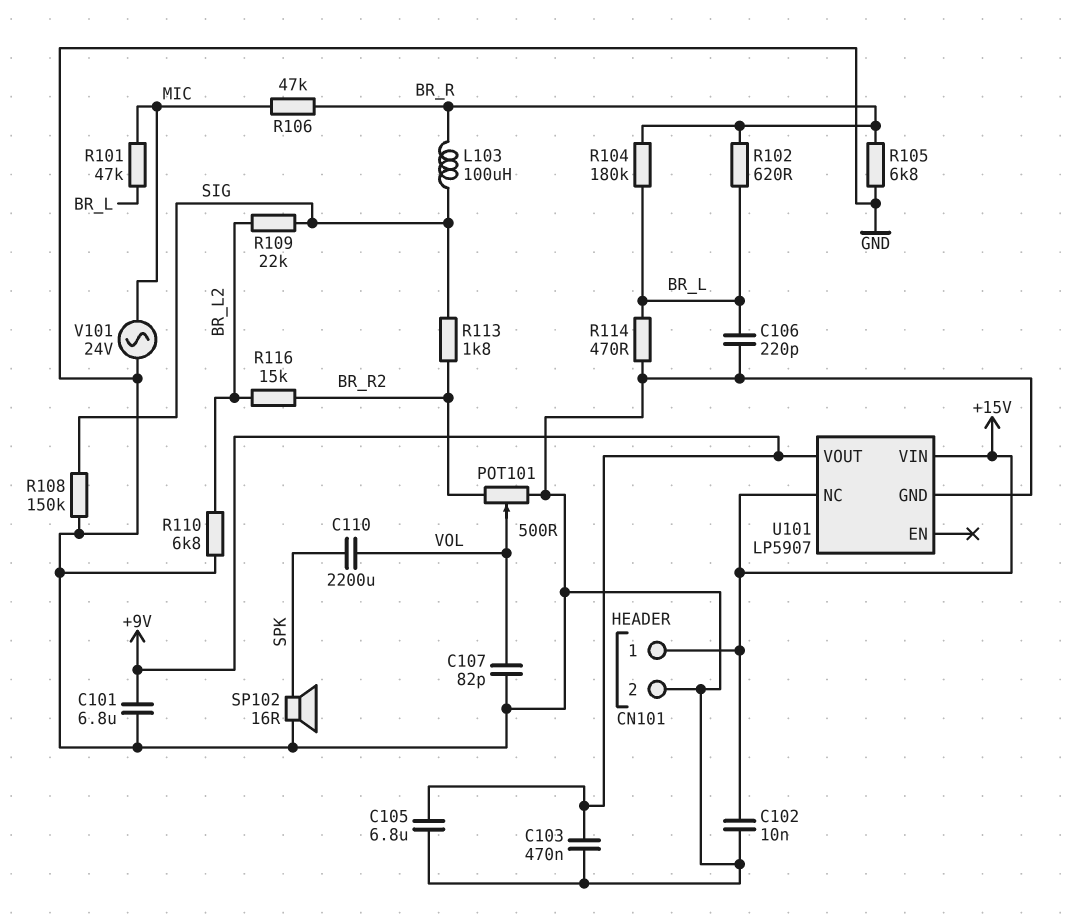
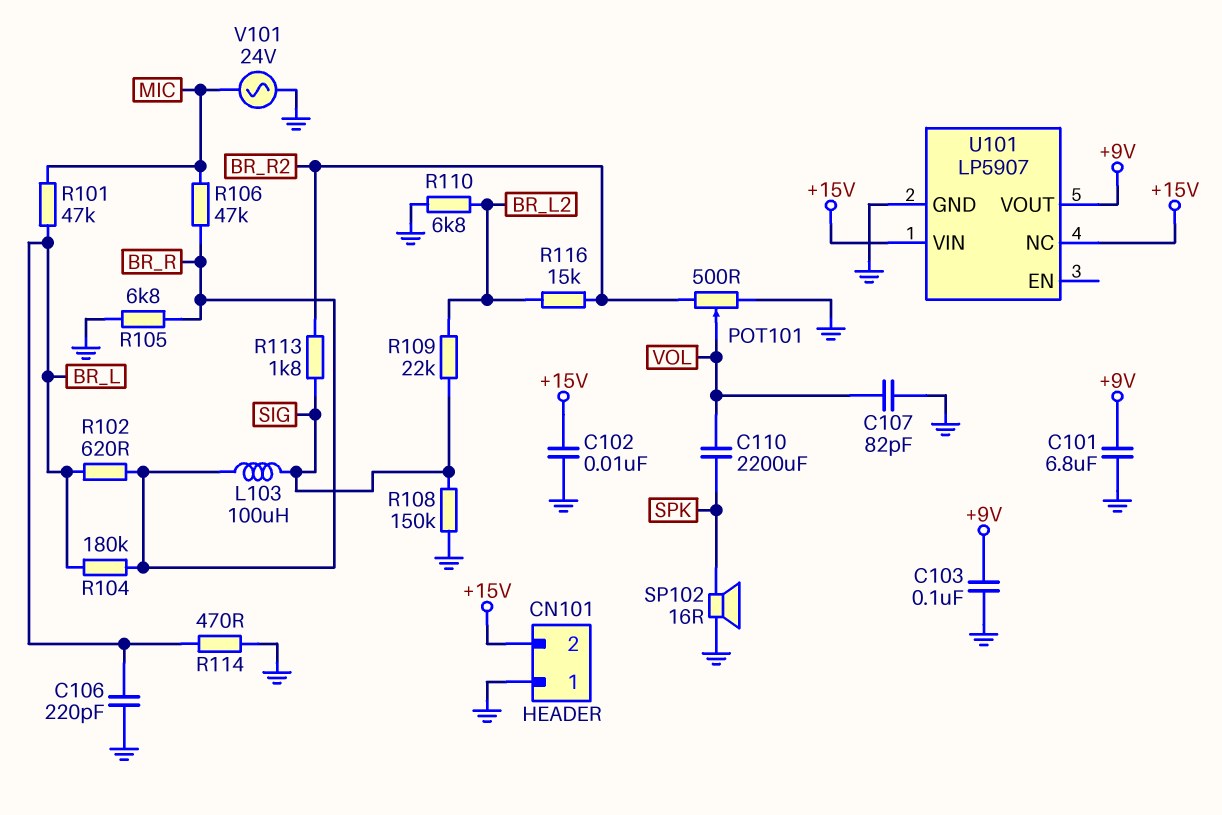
C103: 470nF (+9V, GND) -> 100nF (+9V, GND)
C105: 6.8uF (+9V, GND) -> none
CN101 pin 1: +15V -> GND
CN101 pin 2: GND -> +15V

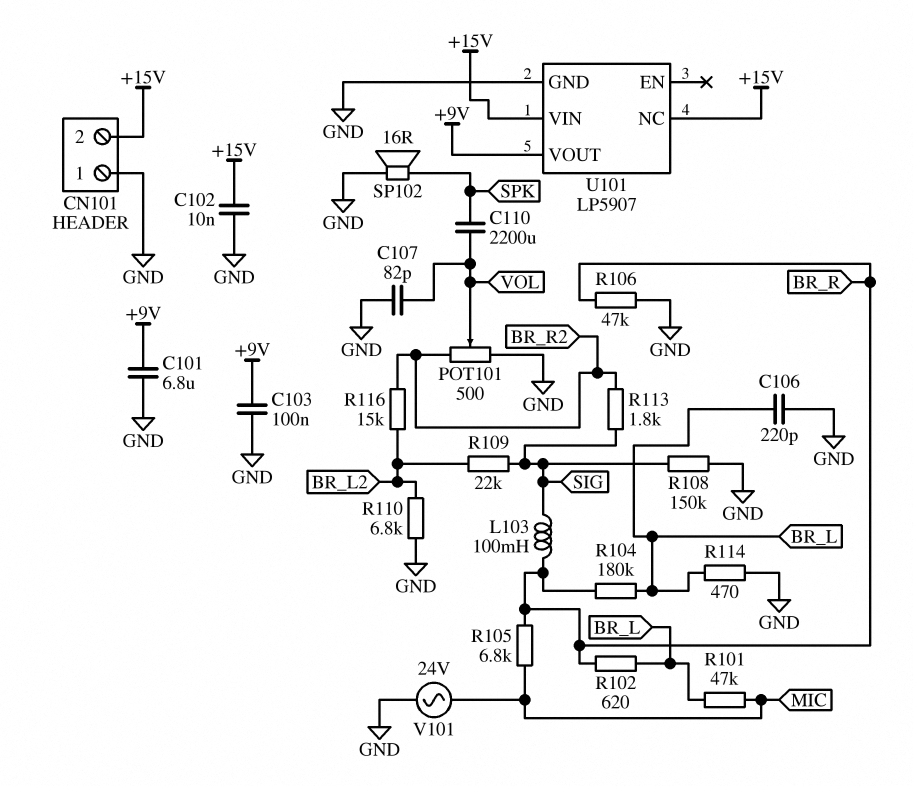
L103: 100uH (BR_R, SIG) -> 100mH (BR_R, SIG)
R105: 6.8k (BR_R, GND) -> 6.8k (BR_R, MIC)
R106: 47k (BR_R, MIC) -> 47k (BR_R, GND)

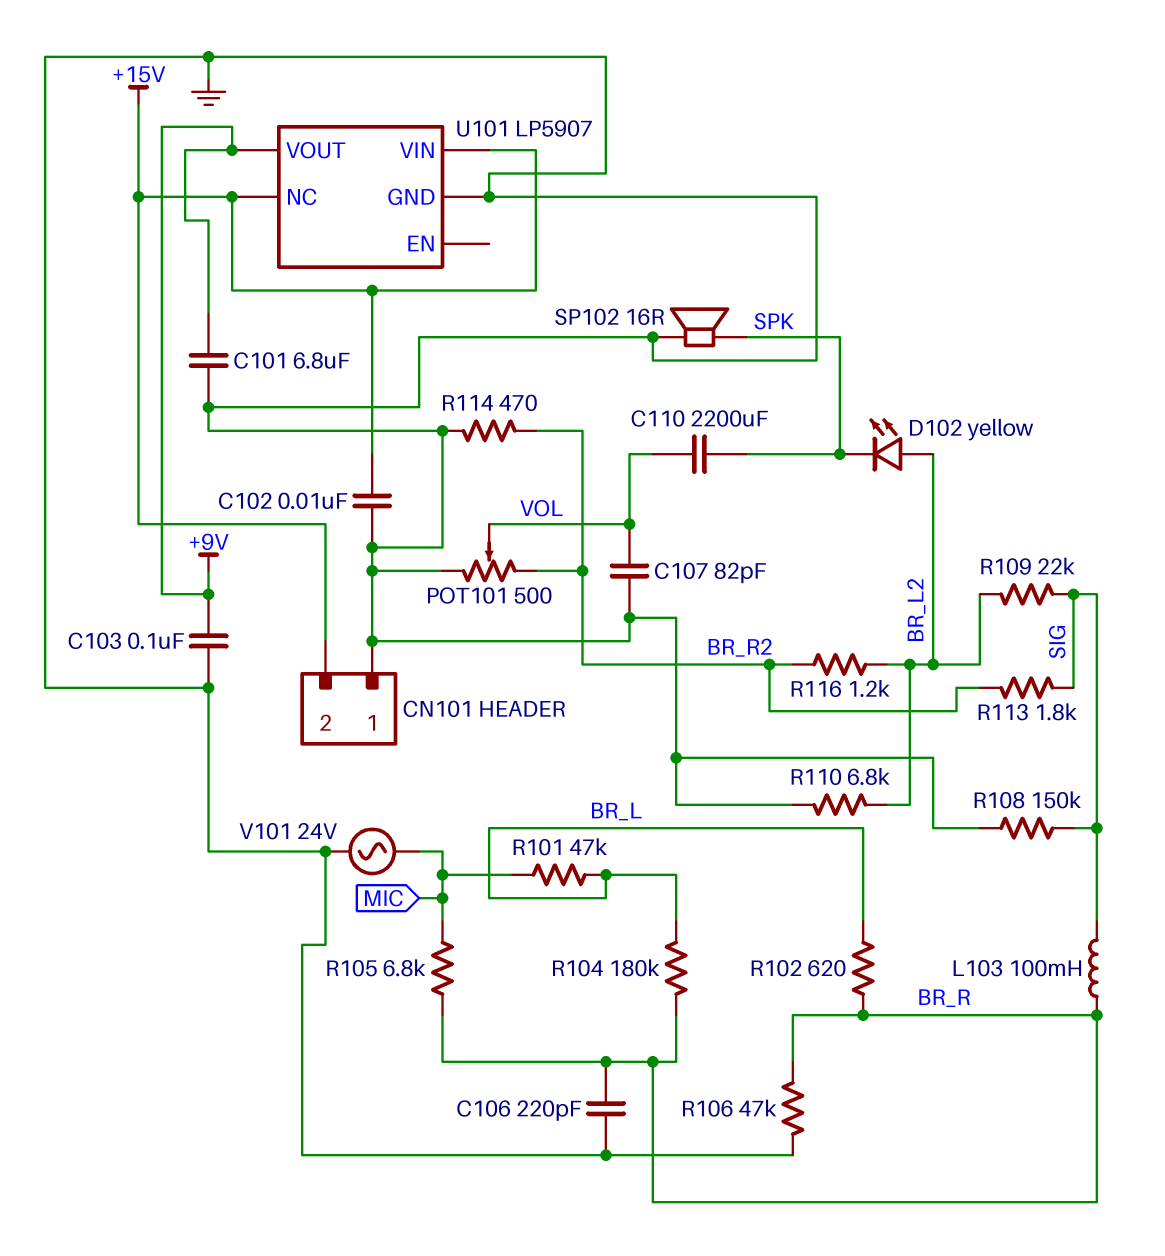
C106: 220pF (BR_L, GND) -> 220pF (BR_R, GND)
D102: none -> LED yellow (A BR_L2, K SPK)
R114: 470 (BR_L, GND) -> 470 (BR_R2, GND)
R116: 15k (BR_L2, BR_R2) -> 1.2k (BR_L2, BR_R2)

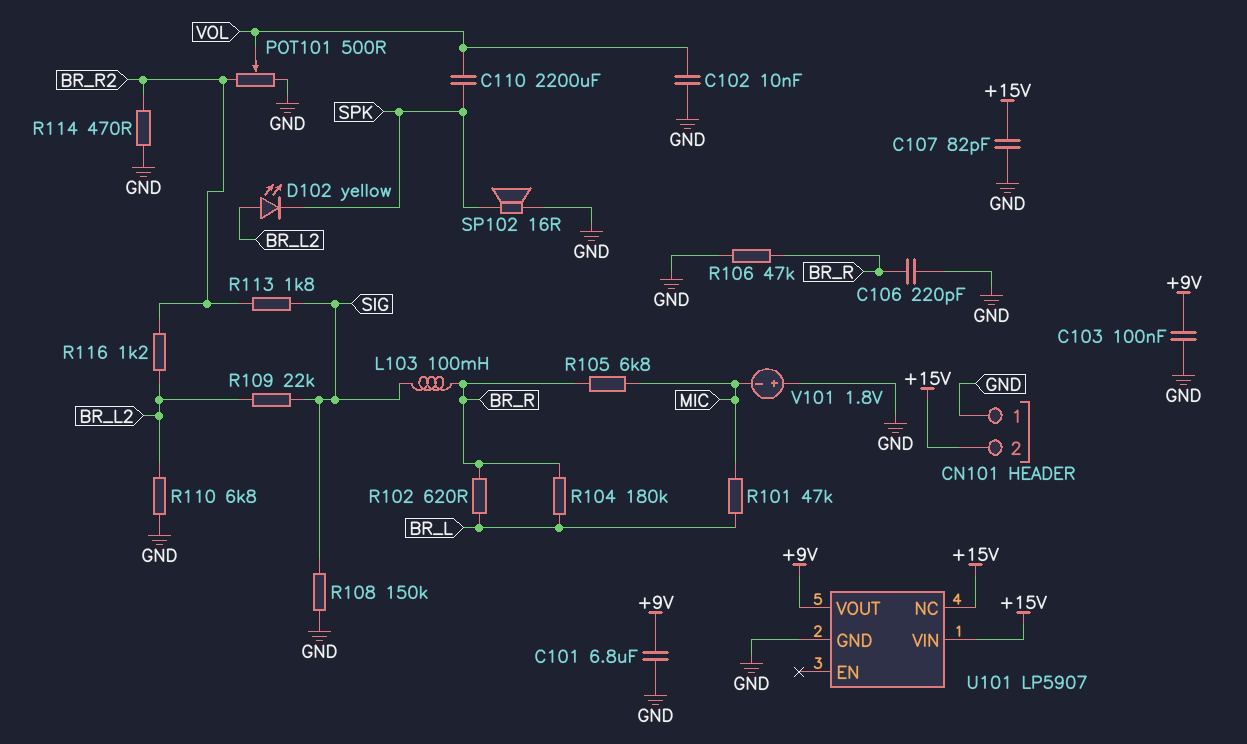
C102: 10nF (+15V, GND) -> 10nF (GND, VOL)
C107: 82pF (GND, VOL) -> 82pF (+15V, GND)
V101: AC 24V (GND, MIC) -> 1.8V (plus GND, minus MIC)

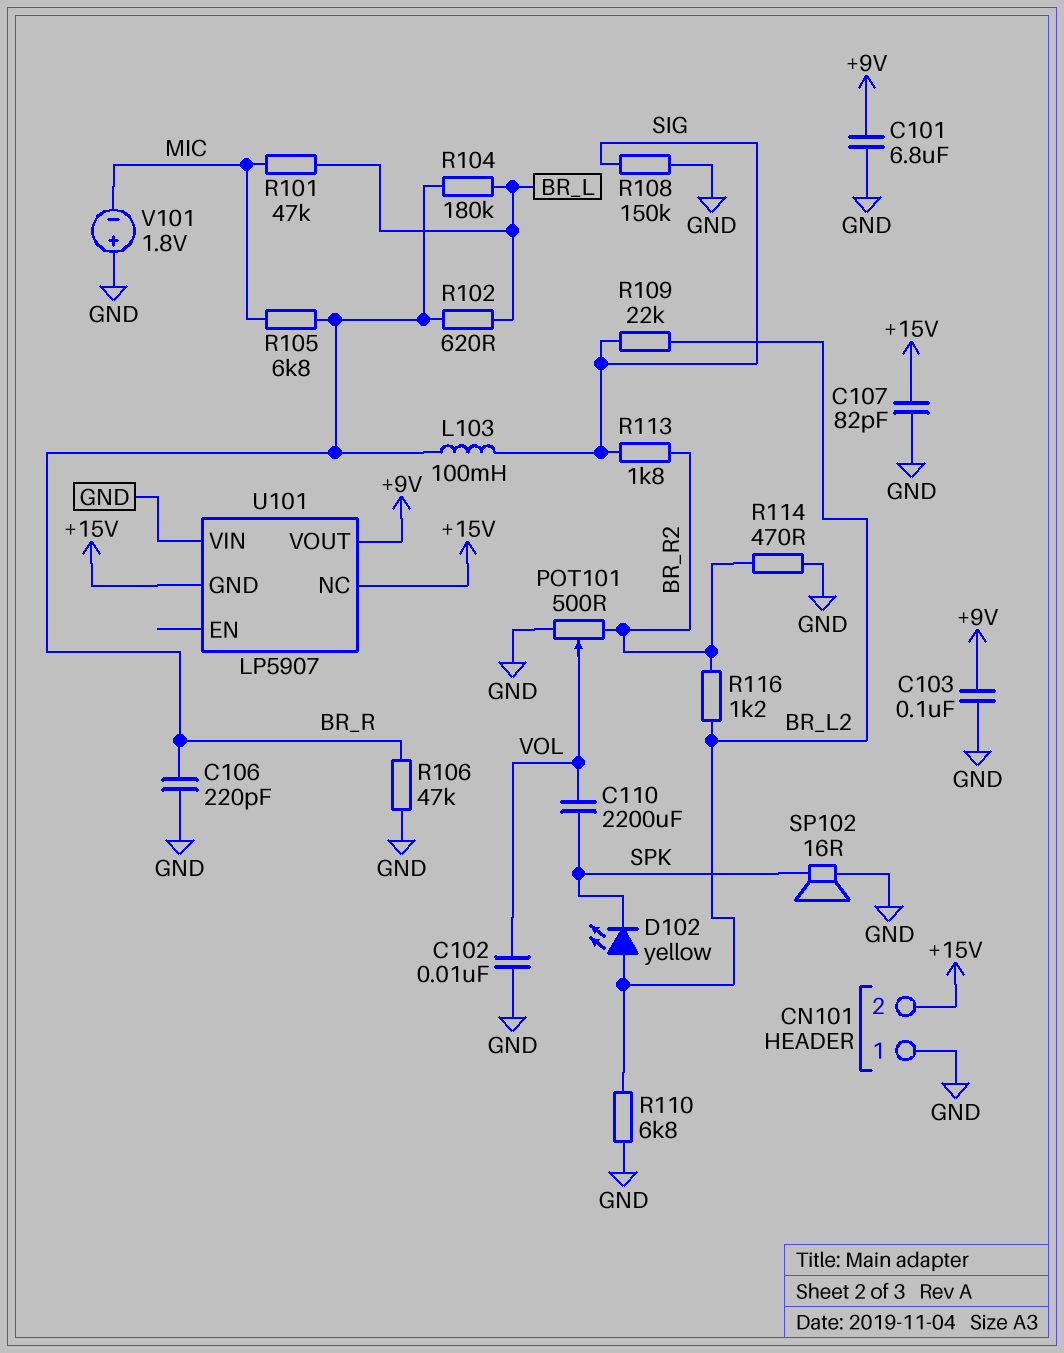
U101 pin GND: GND -> +15V
U101 pin VIN: +15V -> GND

